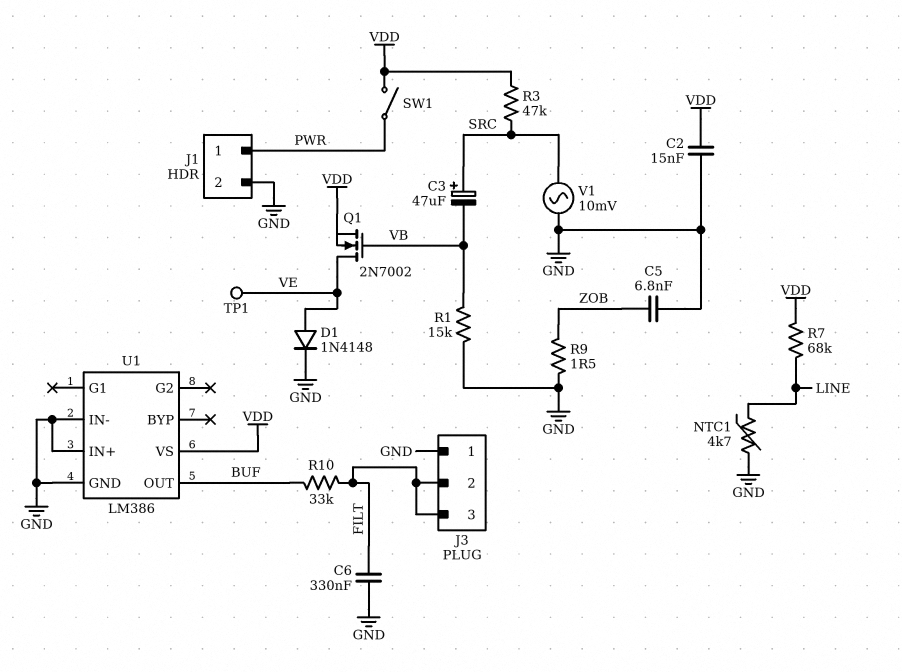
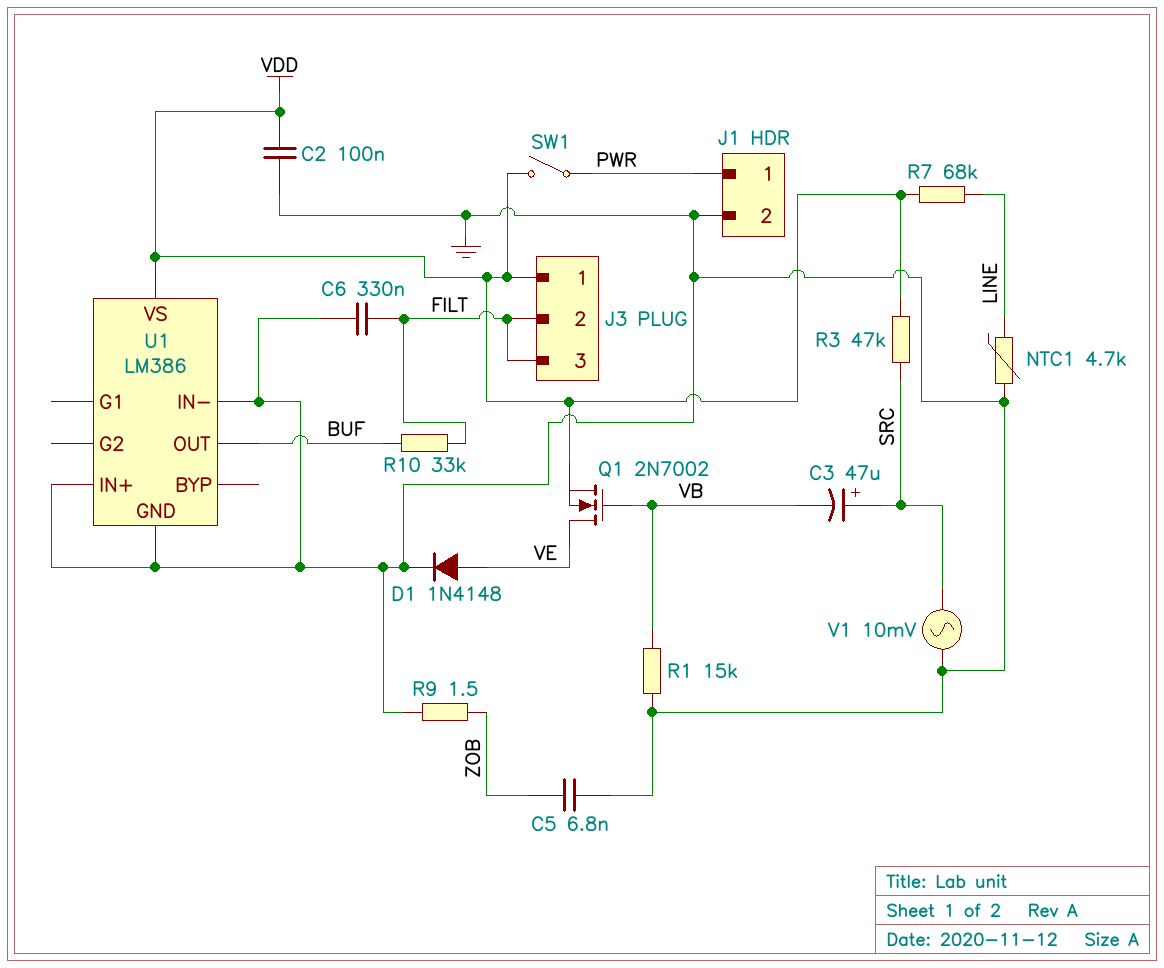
C2: 15nF (GND, VDD) -> 100nF (GND, VDD)
J3 pin 1: GND -> VDD
TP1: test point (VE) -> none

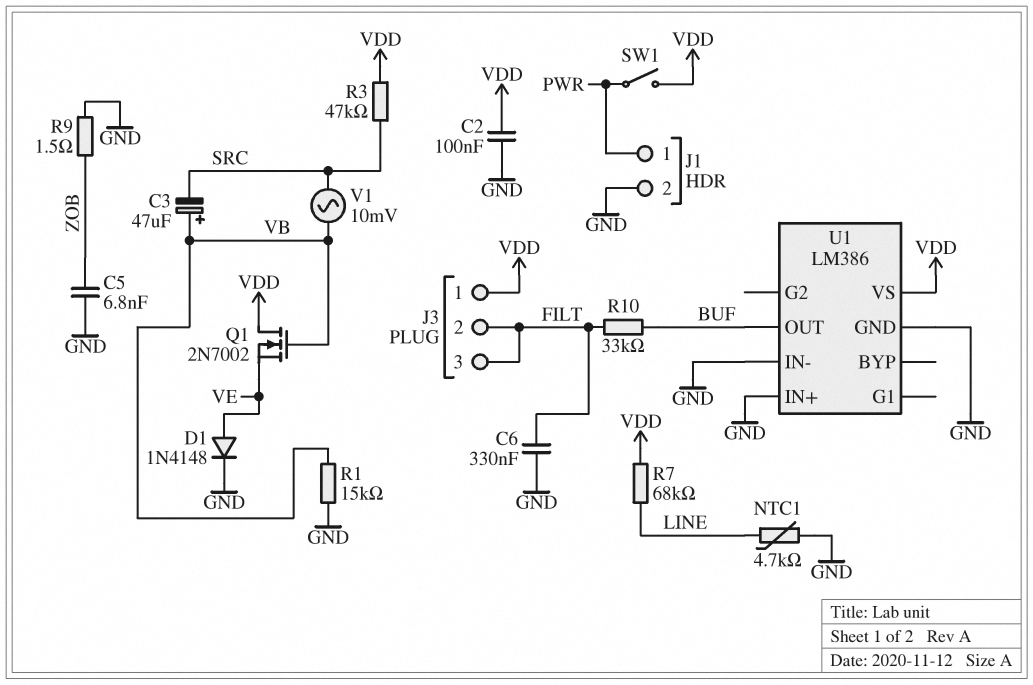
C3: 47uF (plus SRC, minus VB) -> 47uF (plus VB, minus SRC)
Q1: NMOS 2N7002 (G VB, D VE, S VDD) -> NMOS 2N7002 (G VB, D VDD, S VE)
V1: AC 10mV (GND, SRC) -> AC 10mV (SRC, VB)

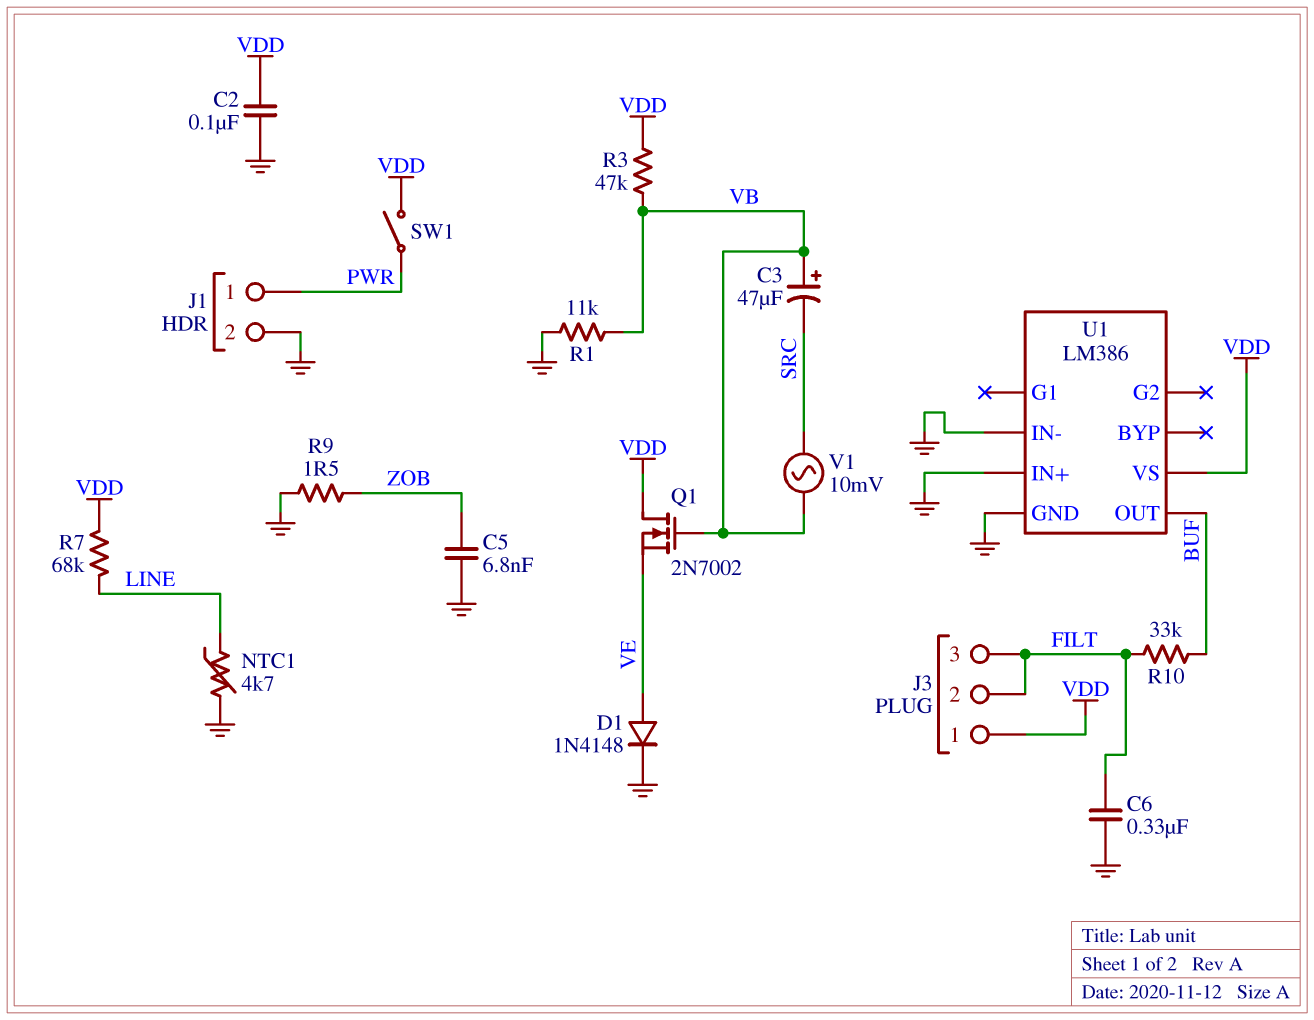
R1: 15k (GND, VB) -> 11k (GND, VB)
R3: 47k (SRC, VDD) -> 47k (VB, VDD)

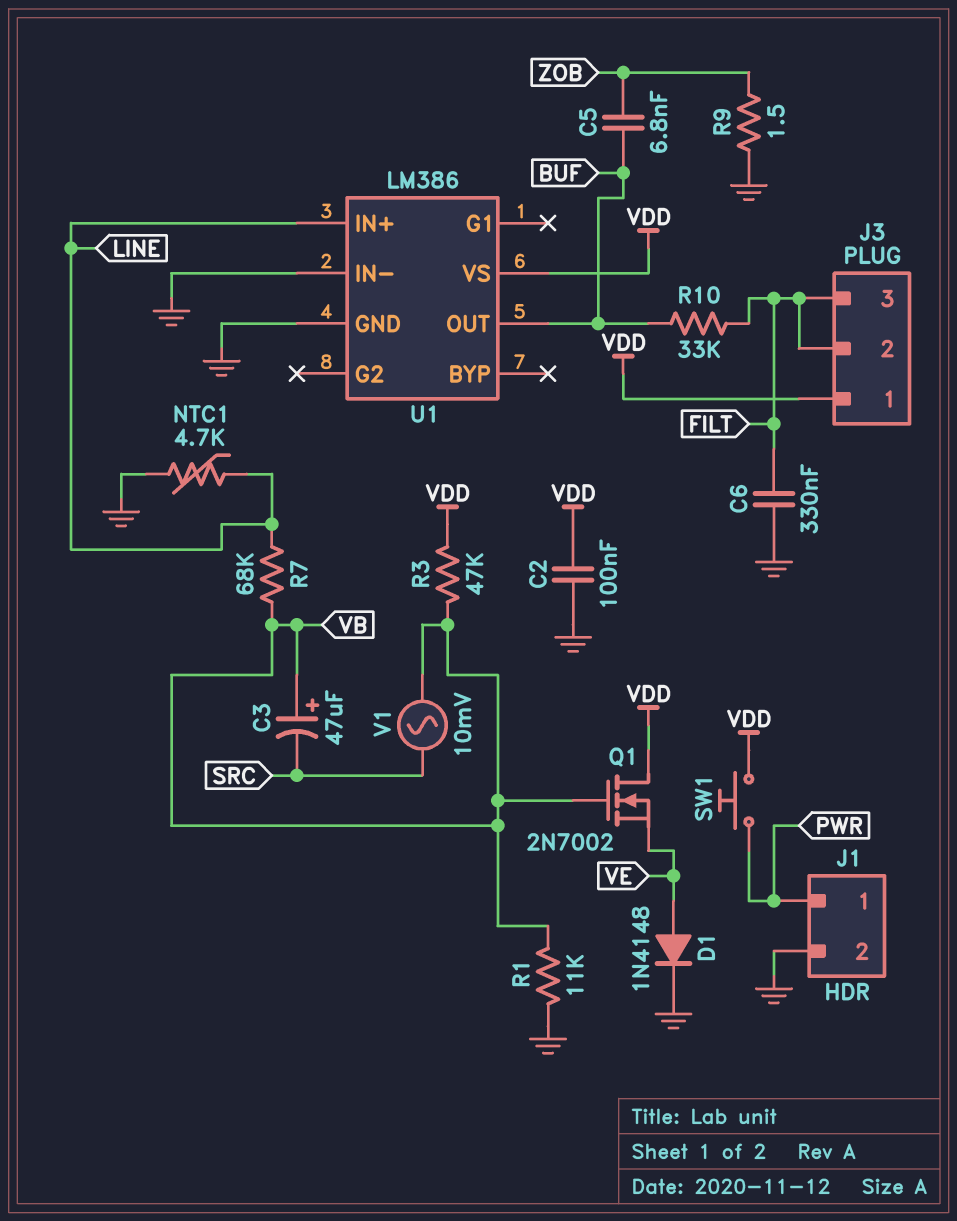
C5: 6.8nF (GND, ZOB) -> 6.8nF (BUF, ZOB)
R7: 68k (LINE, VDD) -> 68k (LINE, VB)
SW1: switch (PWR, VDD) -> button (PWR, VDD)
U1 pin IN+: GND -> LINE

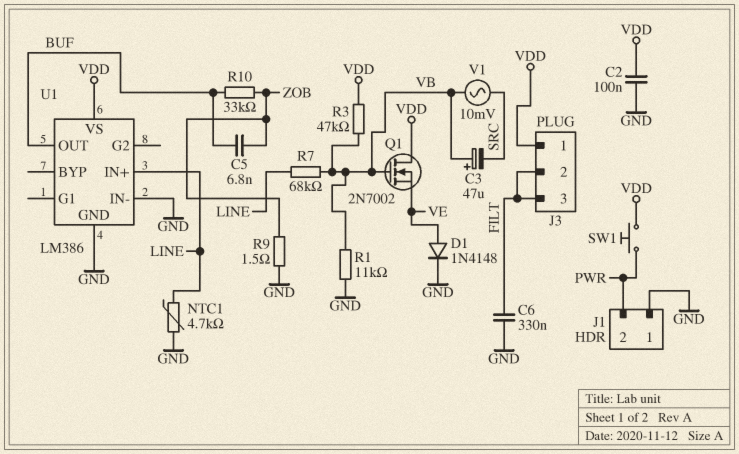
J1 pin 1: PWR -> GND
J1 pin 2: GND -> PWR
R10: 33k (BUF, FILT) -> 33k (BUF, ZOB)

